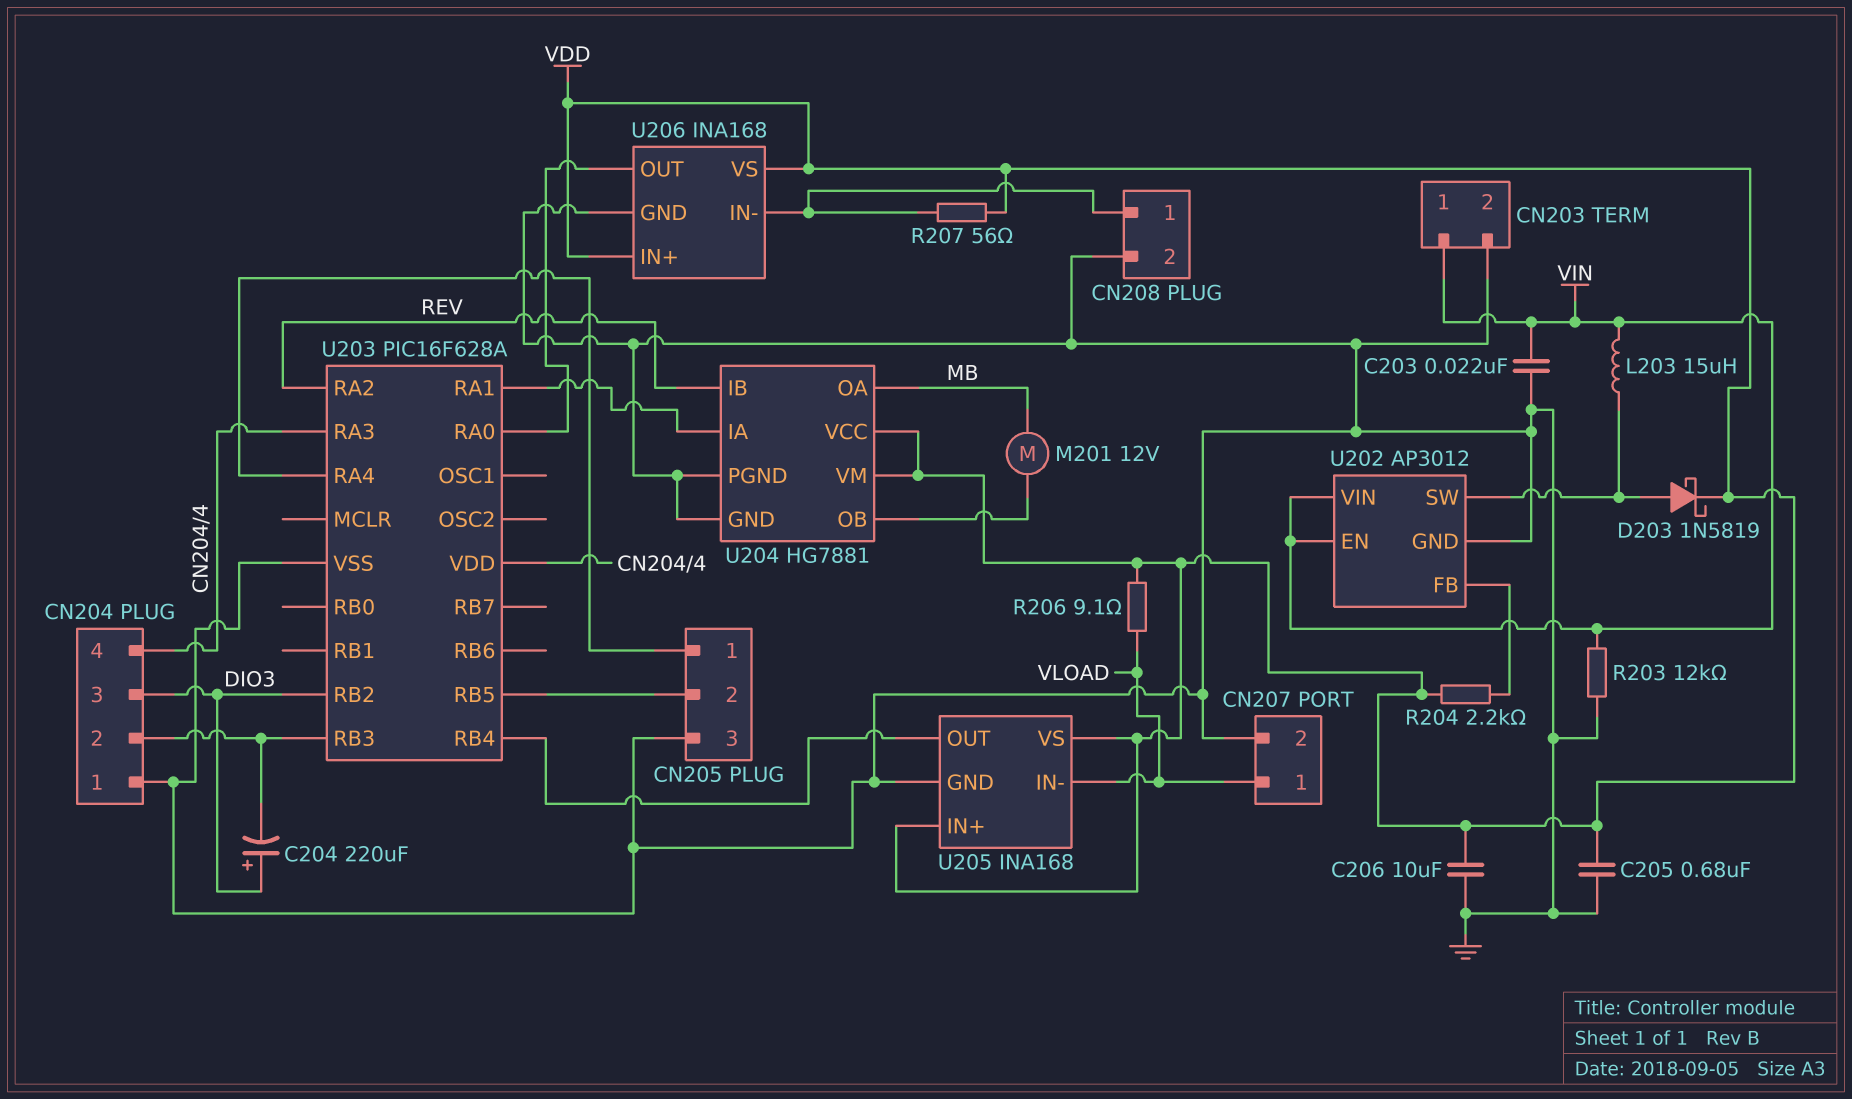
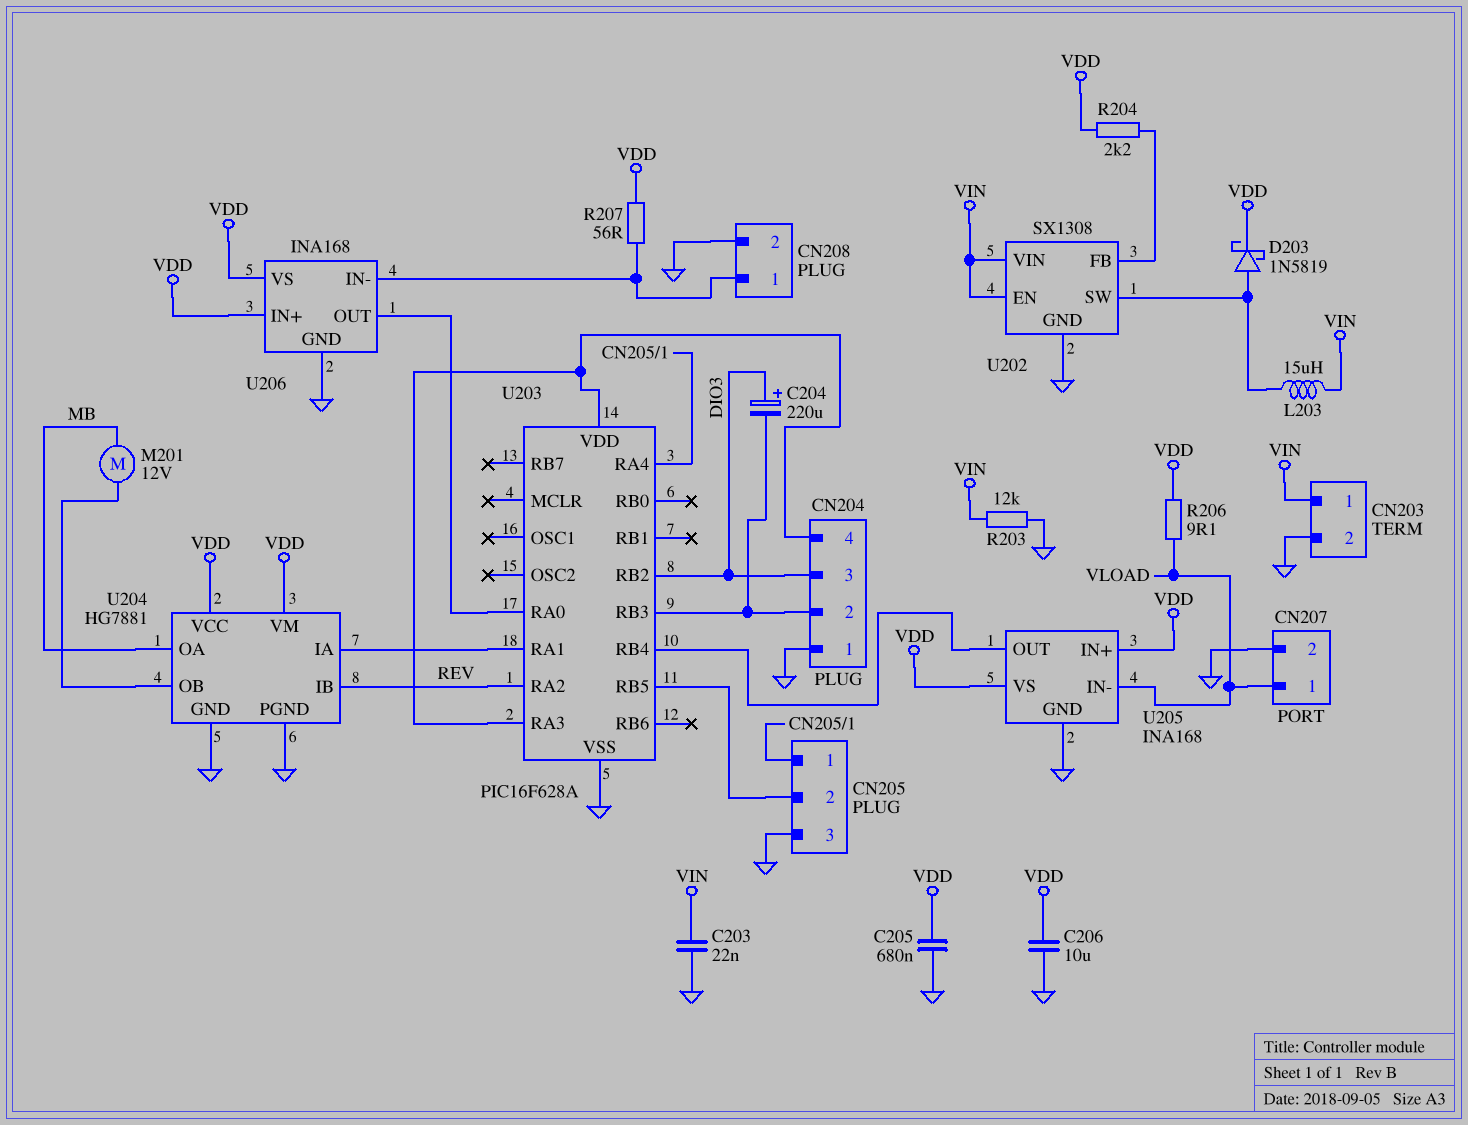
U202: AP3012 -> SX1308

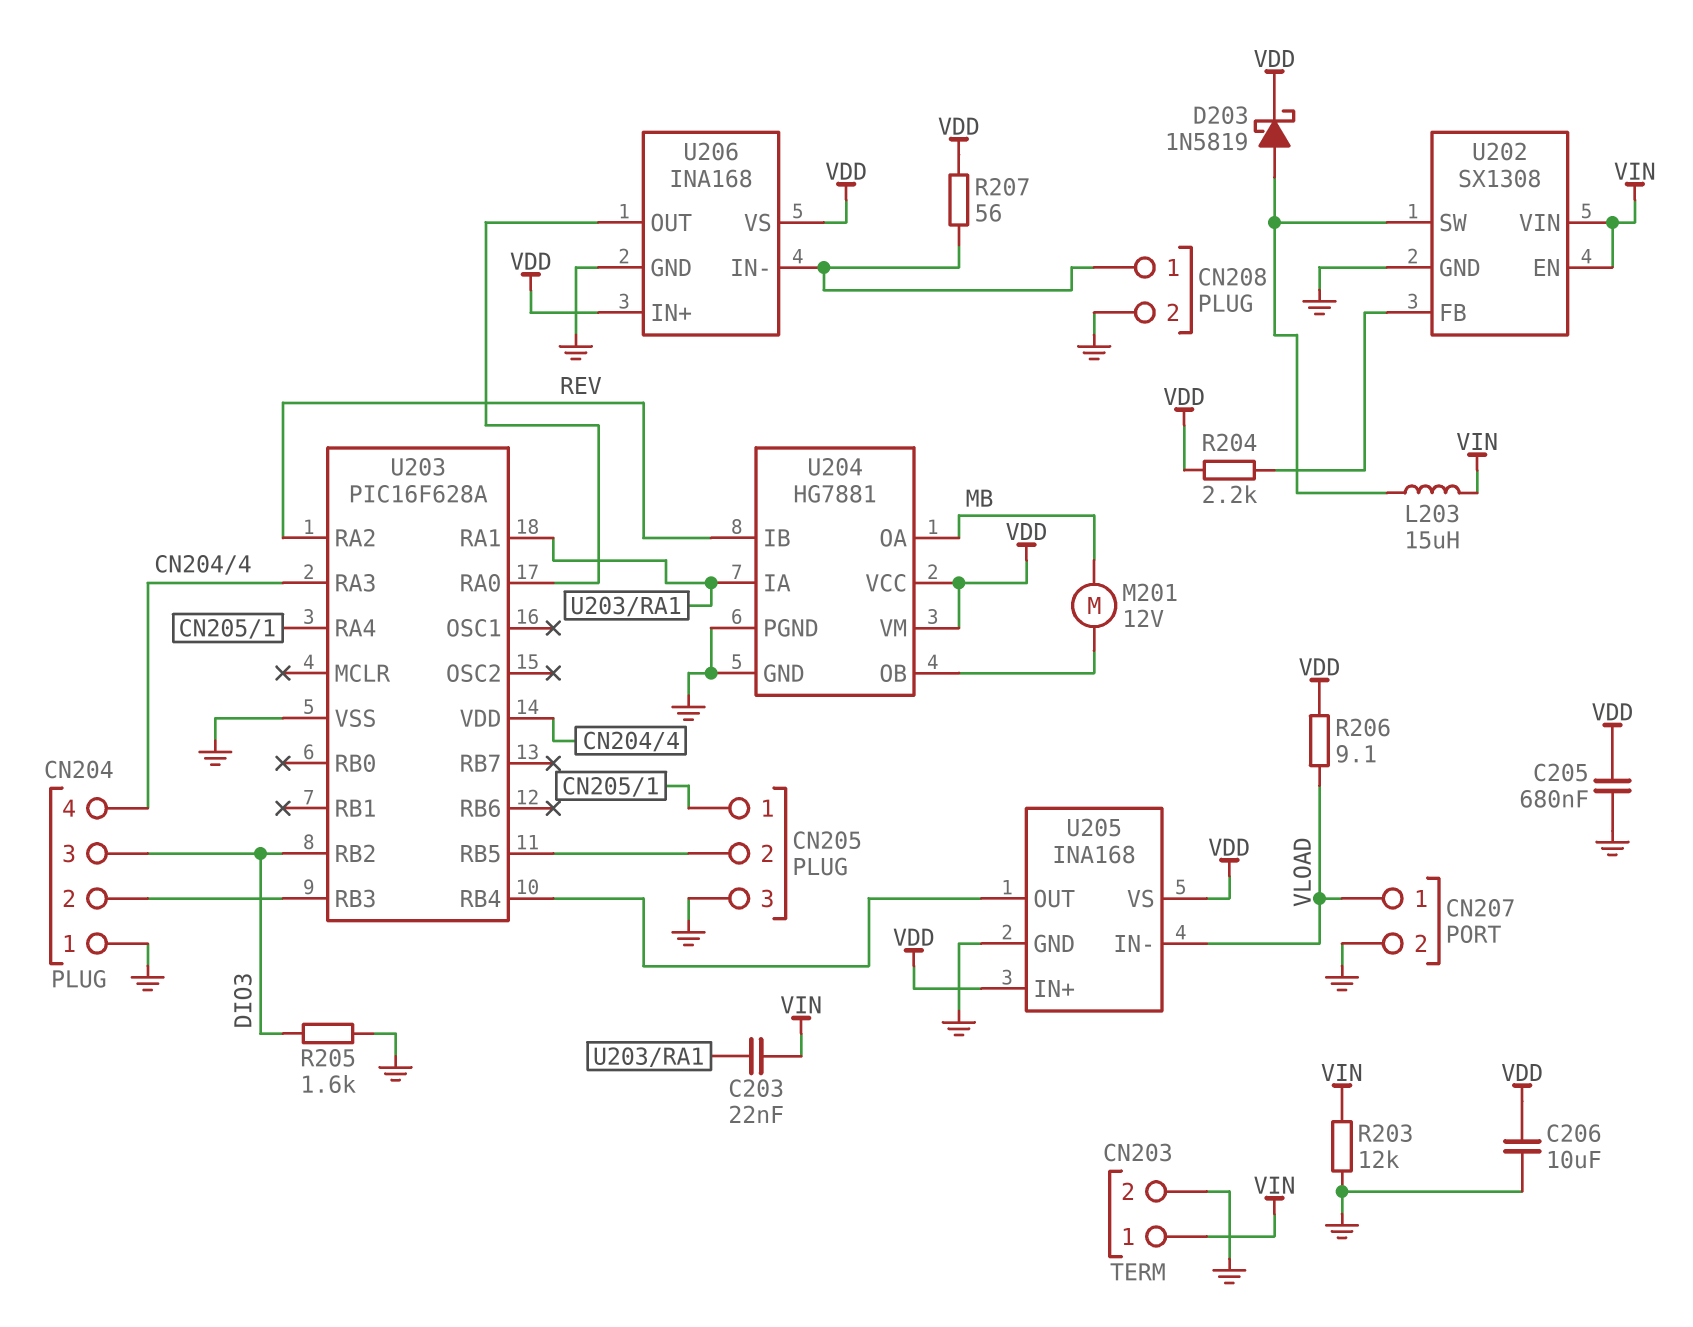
C203: 22nF (GND, VIN) -> 22nF (U203/RA1, VIN)
C204: 220uF (plus DIO3, minus CN204/2) -> none
R205: none -> 1.6k (DIO3, GND)

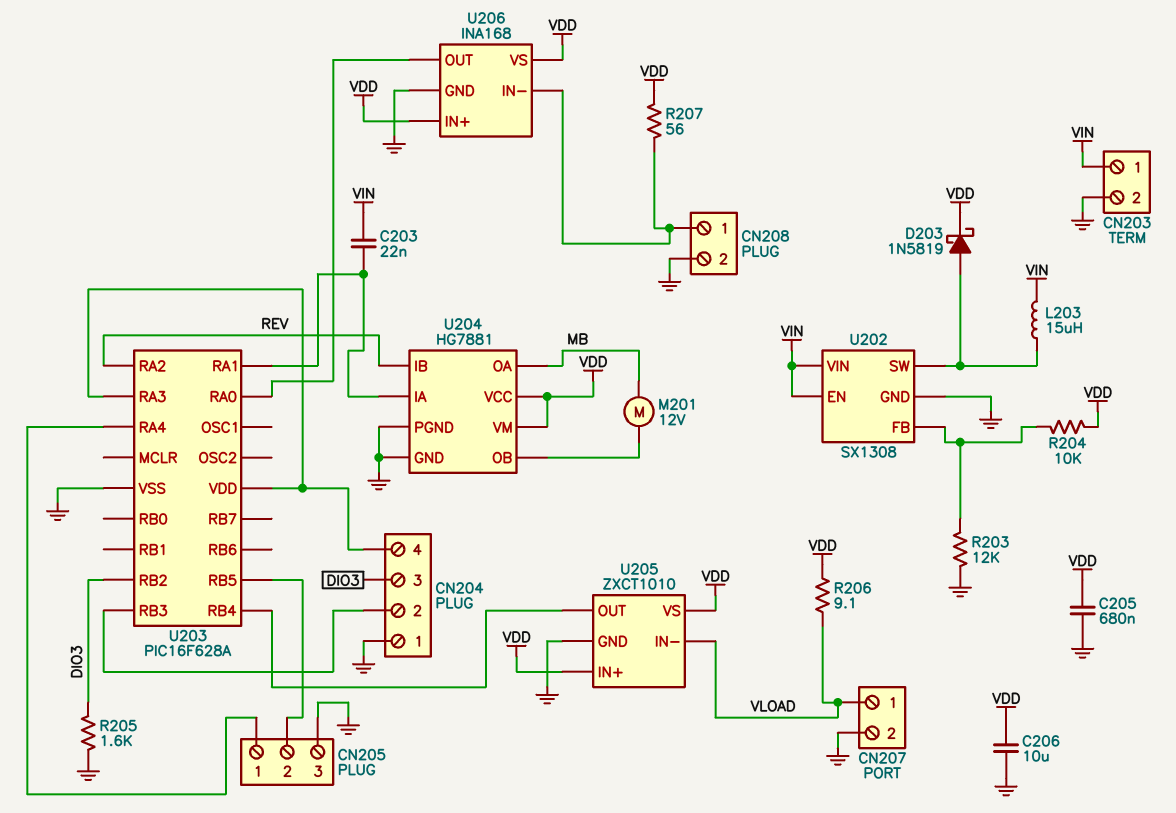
R203: 12k (GND, VIN) -> 12k (GND, U202/FB)
R204: 2.2k (U202/FB, VDD) -> 10k (U202/FB, VDD)
U205: INA168 -> ZXCT1010

